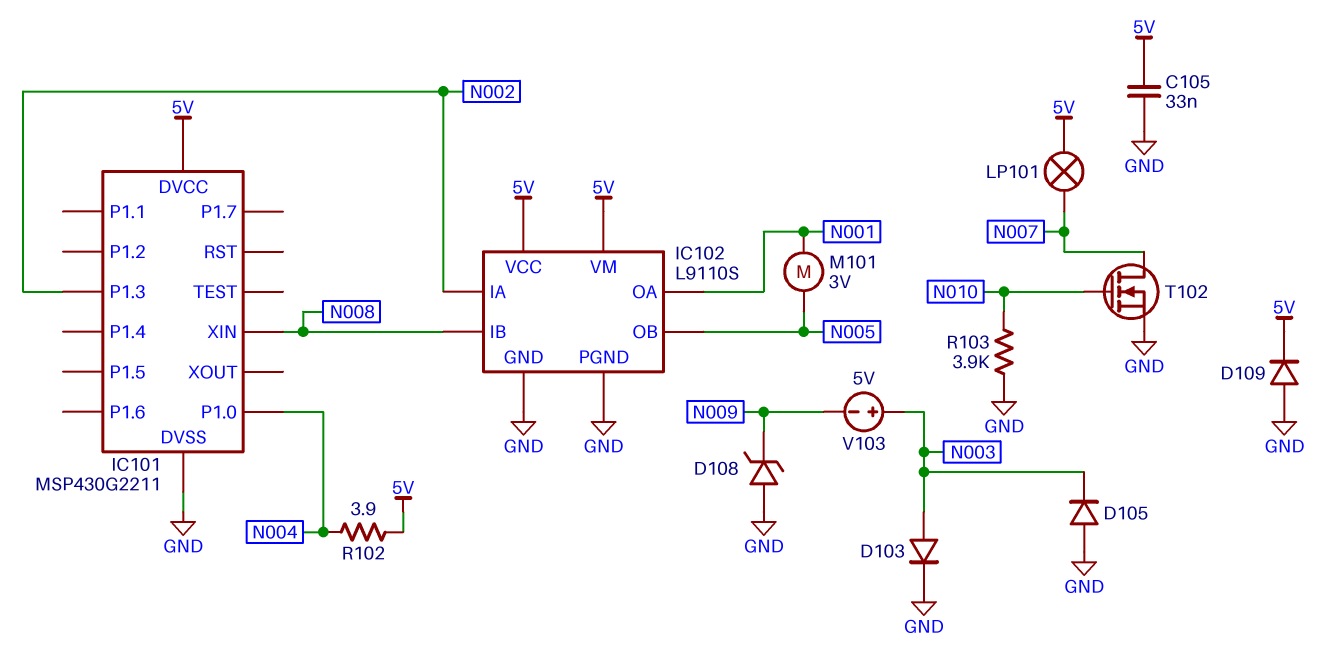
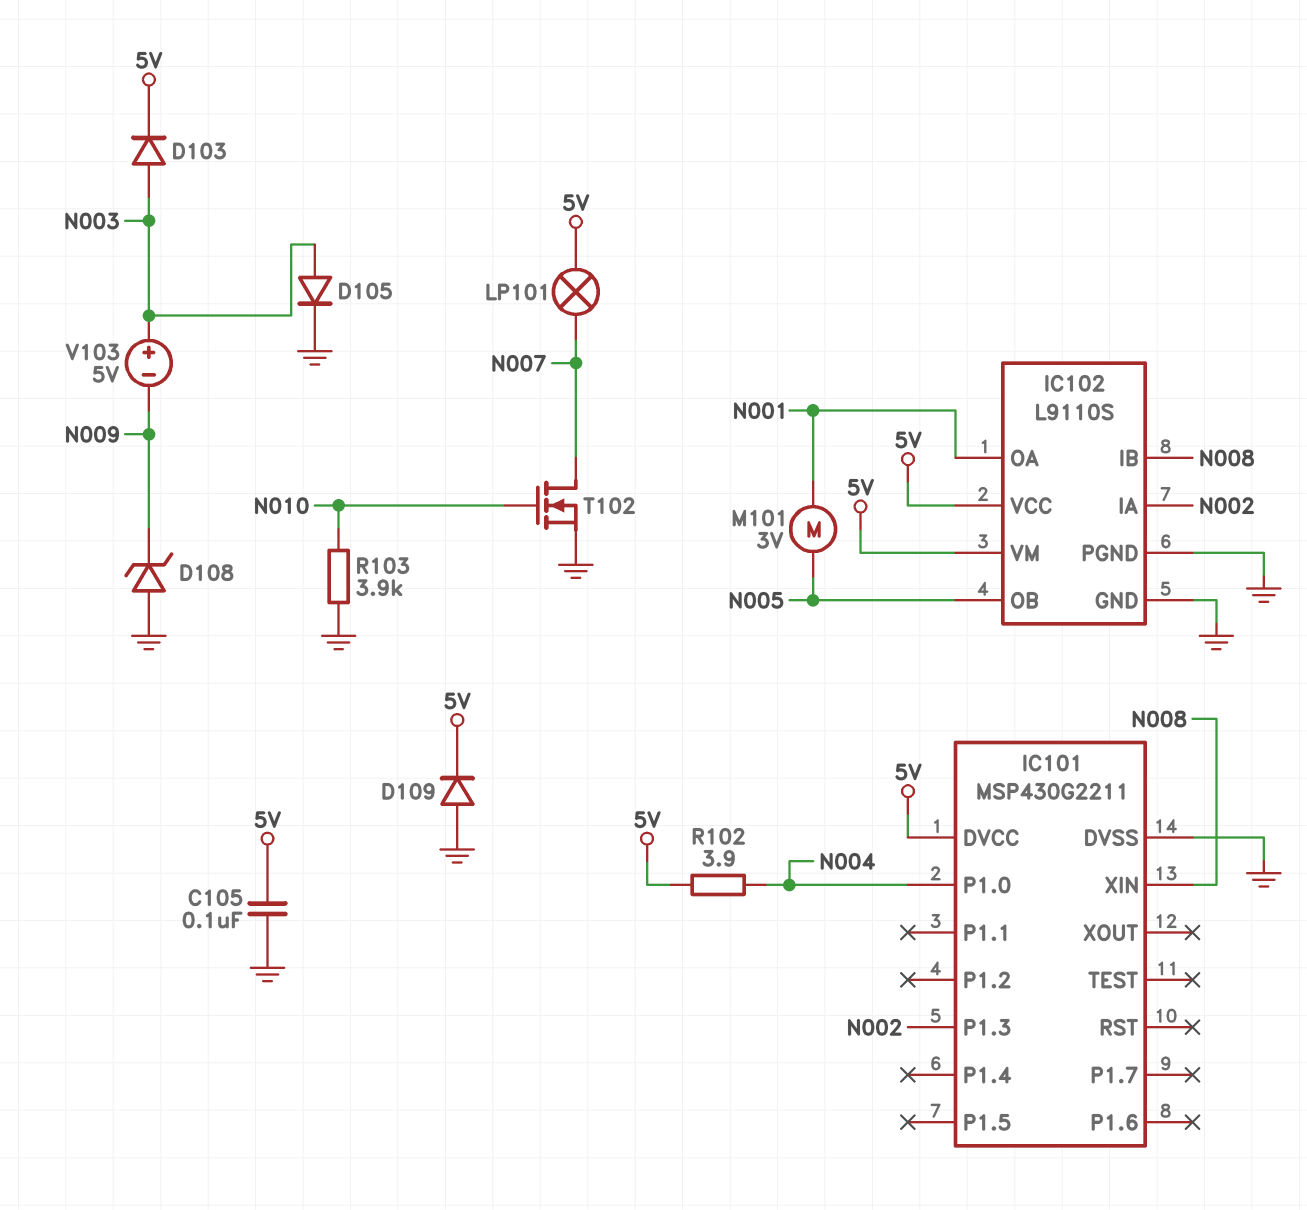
C105: 33nF (5V, GND) -> 100nF (5V, GND)
D103: diode (A N003, K GND) -> diode (A N003, K 5V)
D105: diode (A GND, K N003) -> diode (A N003, K GND)

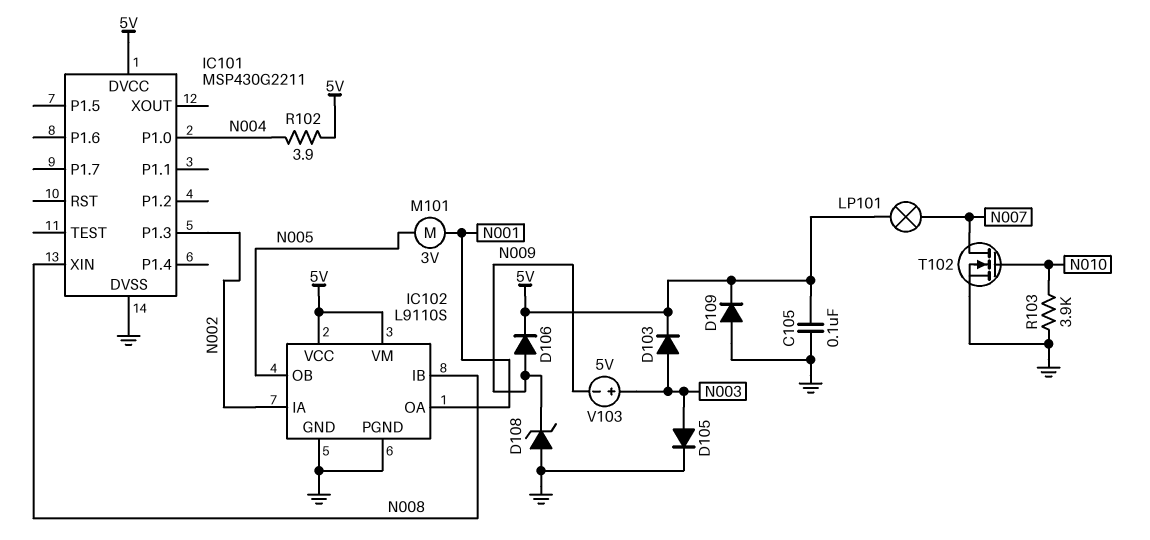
D106: none -> diode (A N009, K 5V)

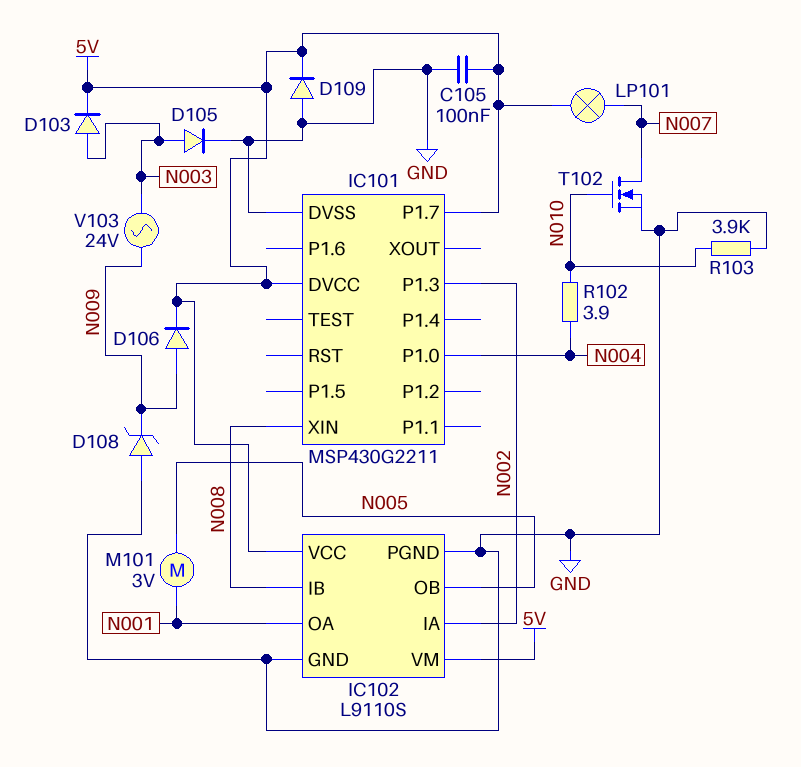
IC101 pin P1.7: none -> 5V
R102: 3.9 (5V, N004) -> 3.9 (N004, N010)
V103: 5V (plus N003, minus N009) -> AC 24V (N003, N009)

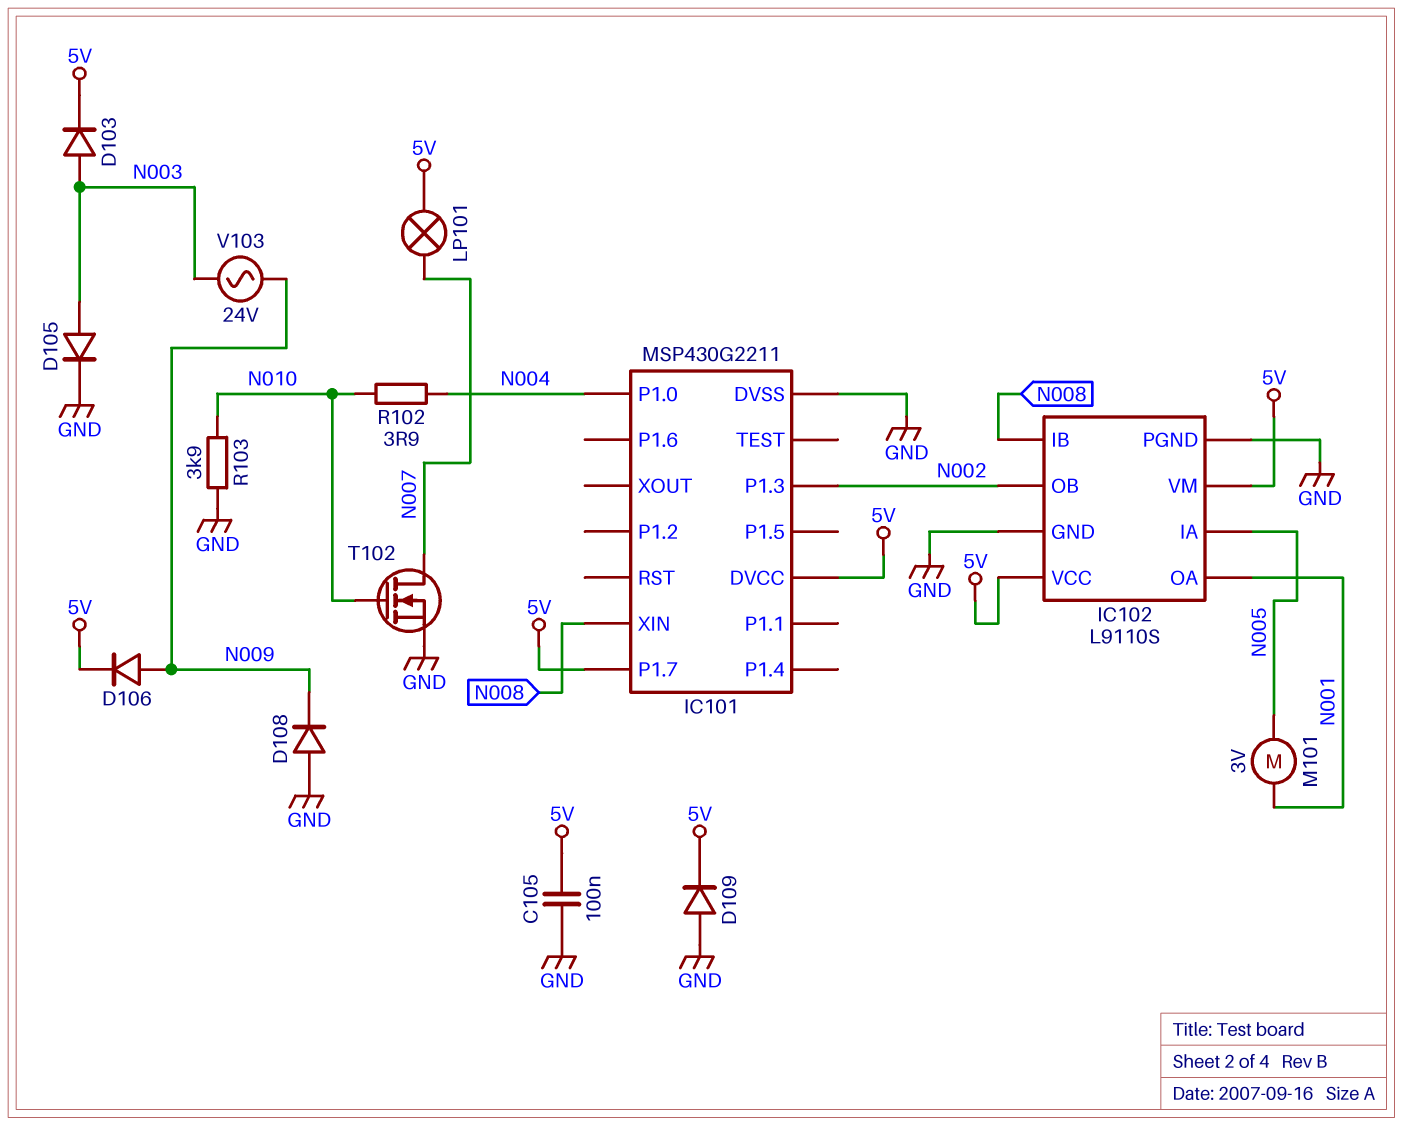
D108: zener (A GND, K N009) -> diode (A GND, K N009)
IC102 pin IA: N002 -> N005
IC102 pin OB: N005 -> N002

